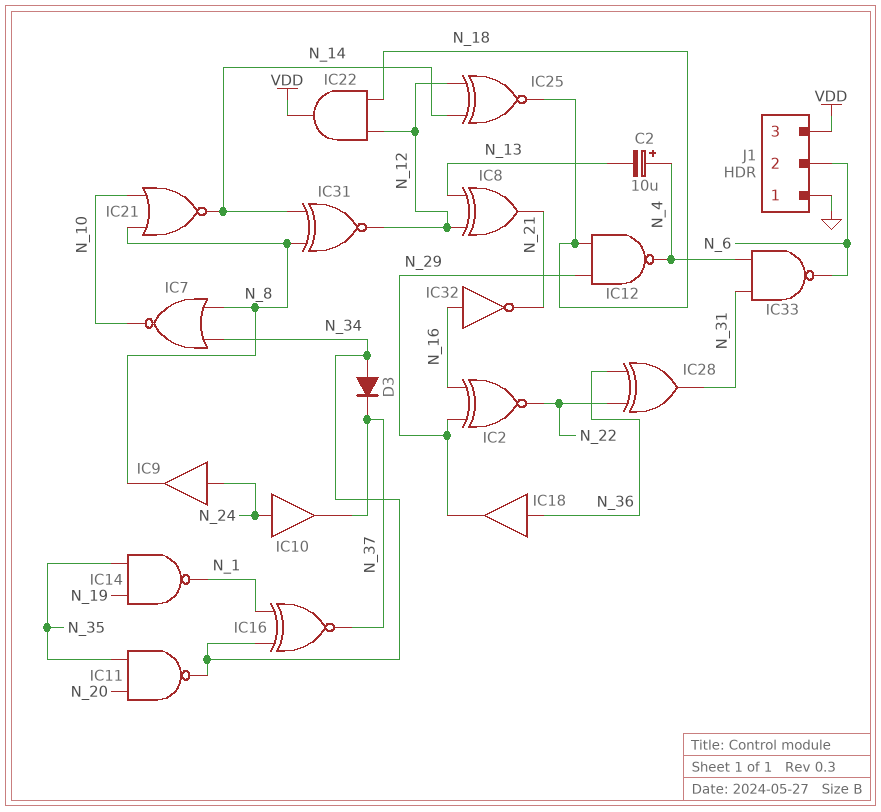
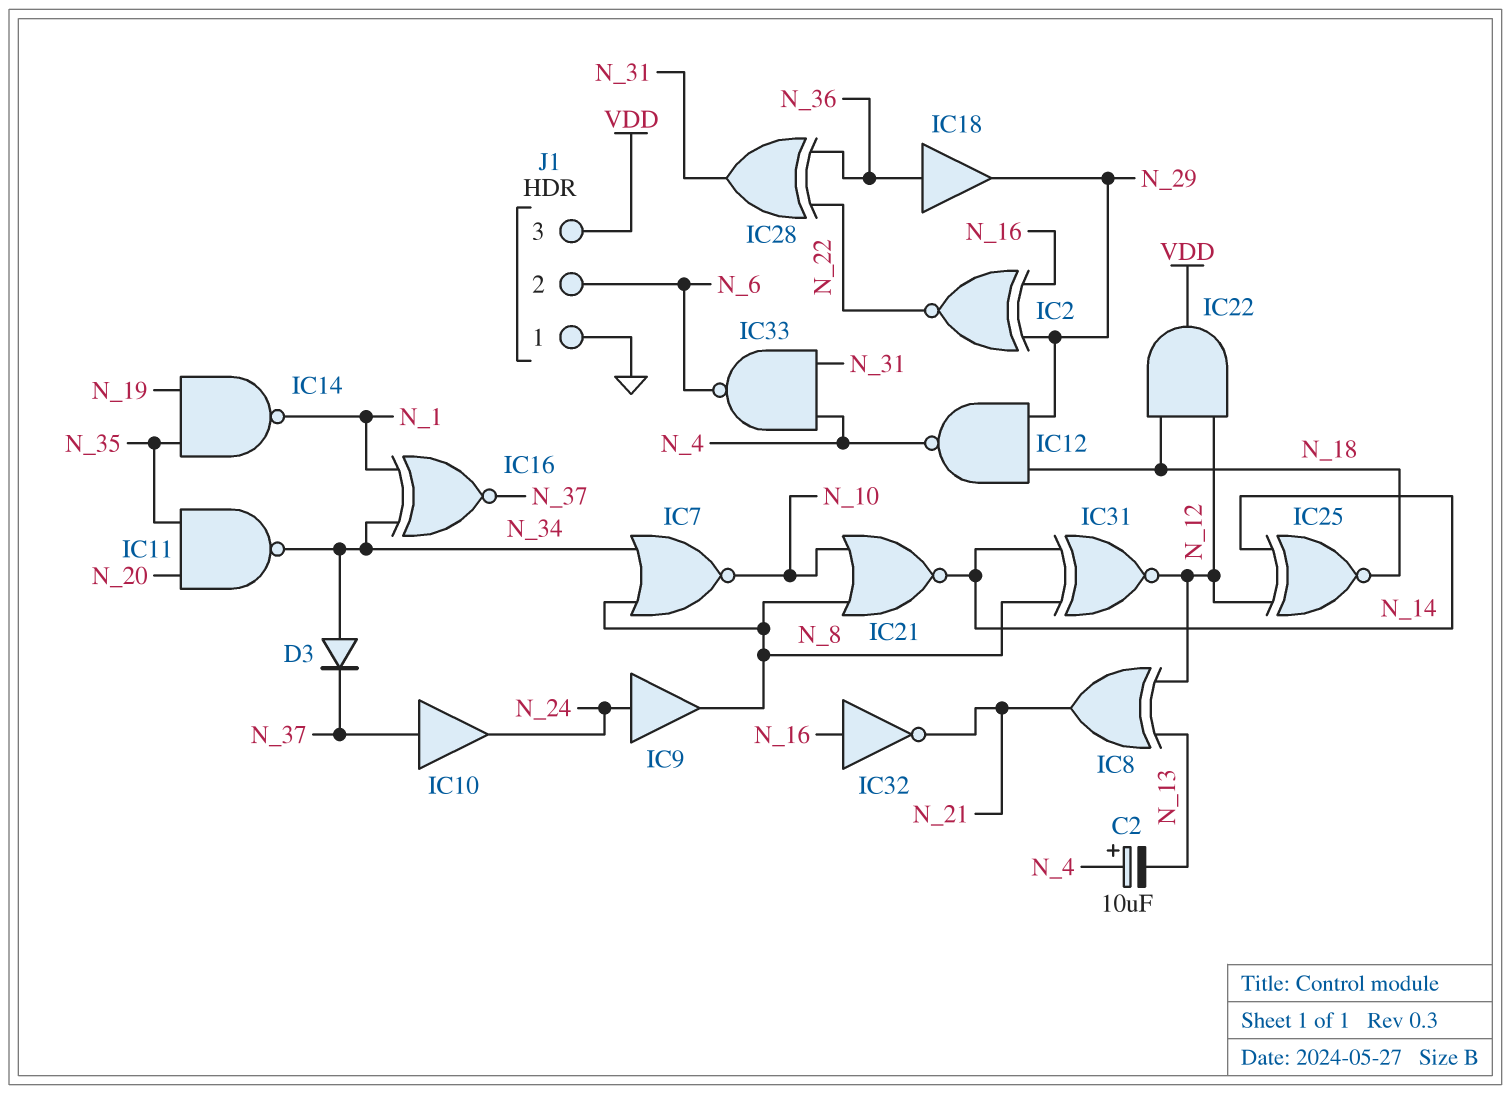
IC10: buffer (in N_24, out N_37) -> buffer (in N_37, out N_24)

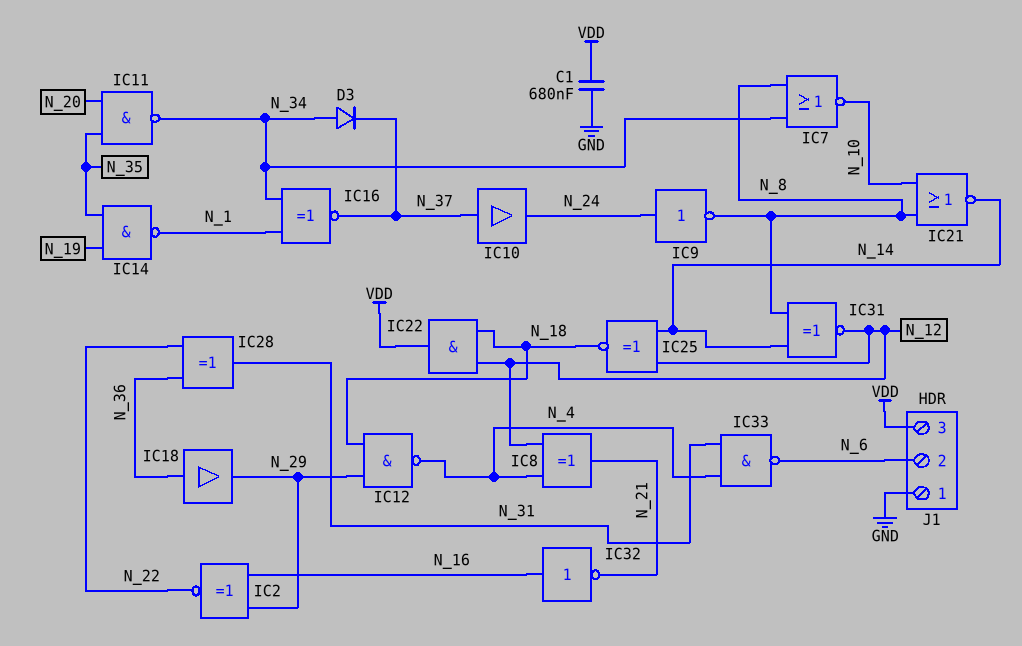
C1: none -> 680nF (GND, VDD)
C2: 10uF (plus N_4, minus N_13) -> none
IC8: XOR (in N_12, in N_13, out N_21) -> XOR (in N_4, in N_12, out N_21)
IC9: buffer (in N_24, out N_8) -> NOT (in N_24, out N_8)

